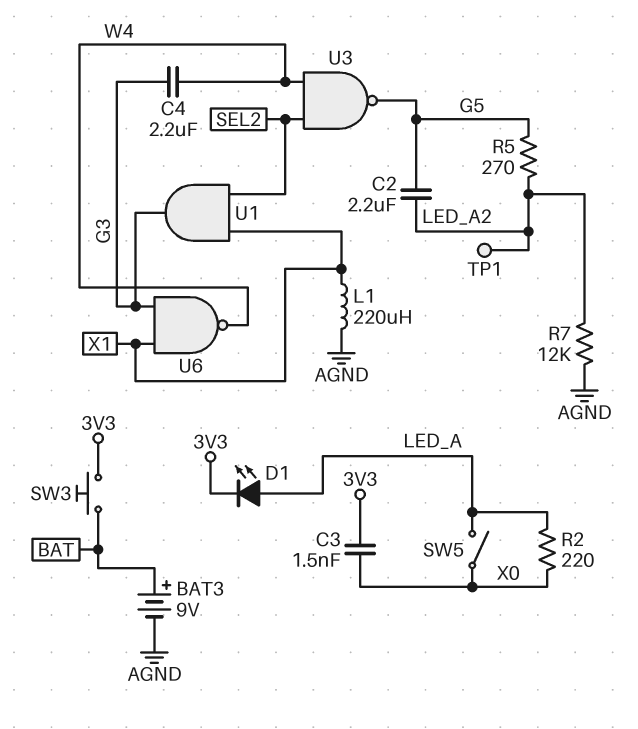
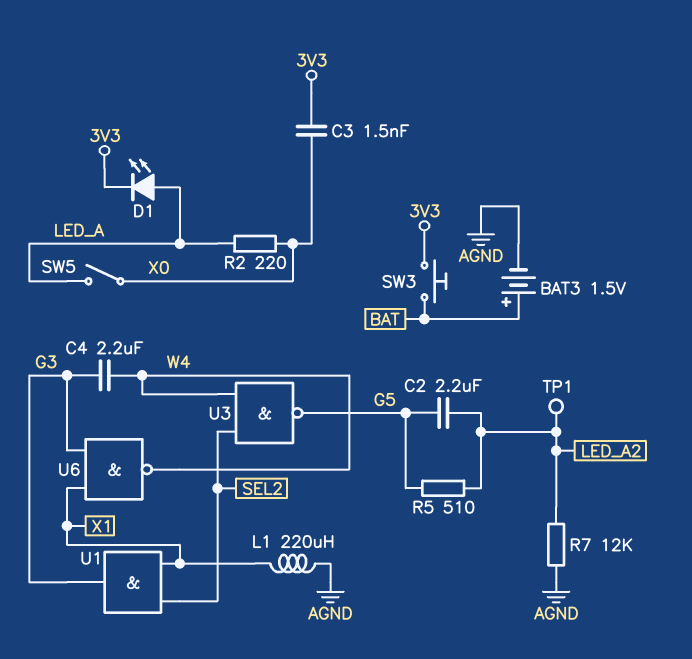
BAT3: 9V (plus BAT, minus AGND) -> 1.5V (plus BAT, minus AGND)
R5: 270 (G5, LED_A2) -> 510 (G5, LED_A2)

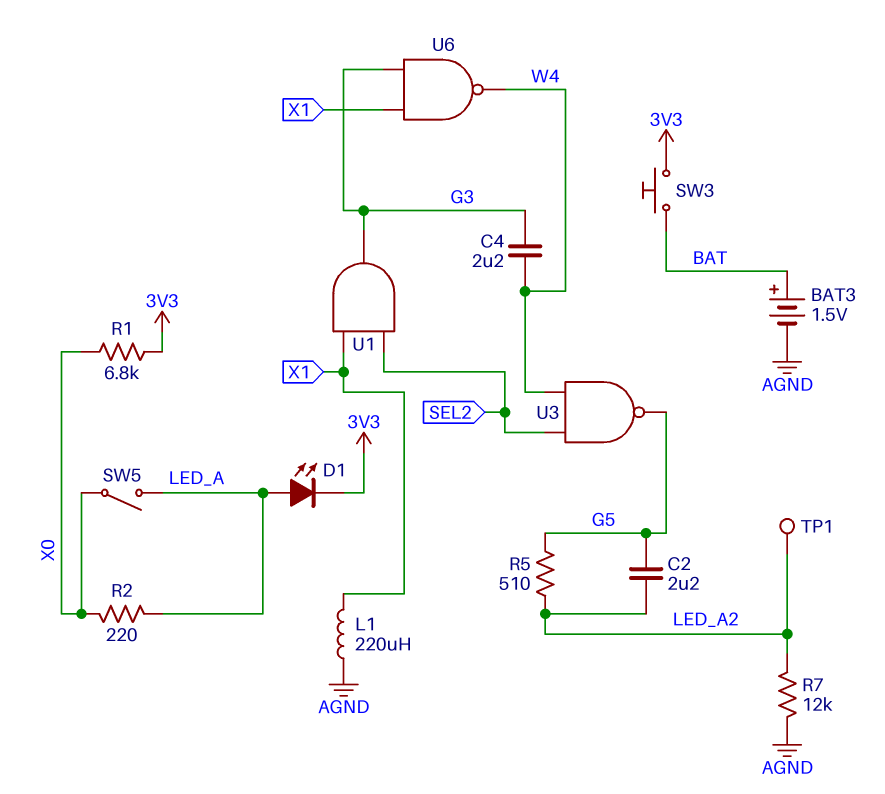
C3: 1.5nF (3V3, X0) -> none
R1: none -> 6.8k (3V3, X0)

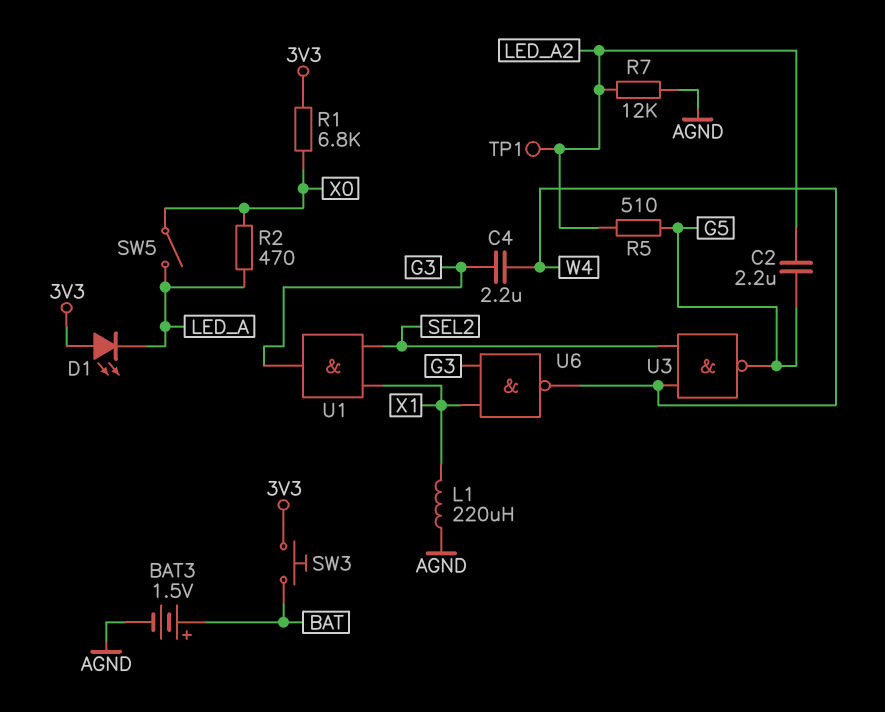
D1: LED (A LED_A, K 3V3) -> LED (A 3V3, K LED_A)
R2: 220 (LED_A, X0) -> 470 (LED_A, X0)

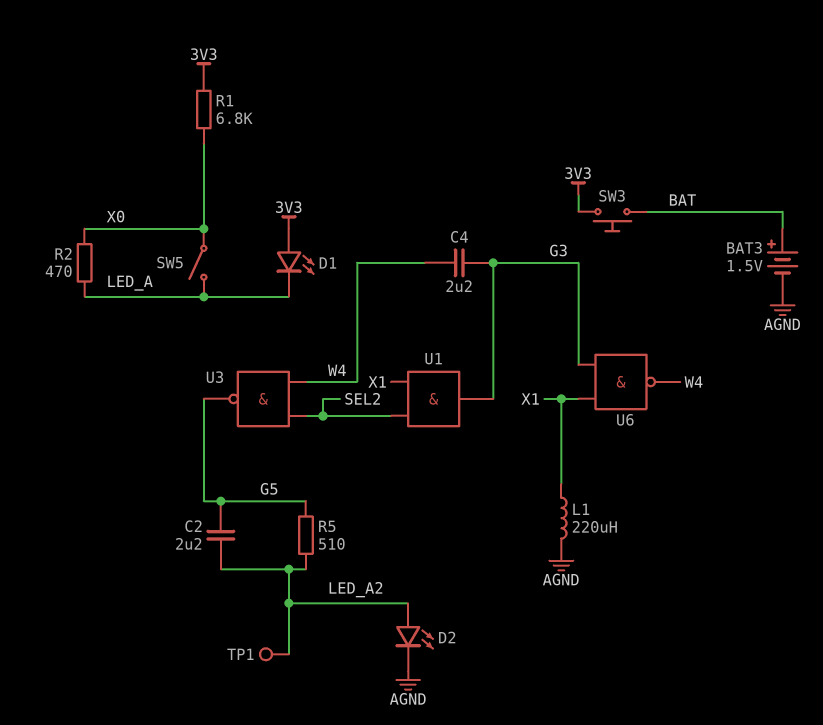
D2: none -> LED (A LED_A2, K AGND)
R7: 12k (AGND, LED_A2) -> none

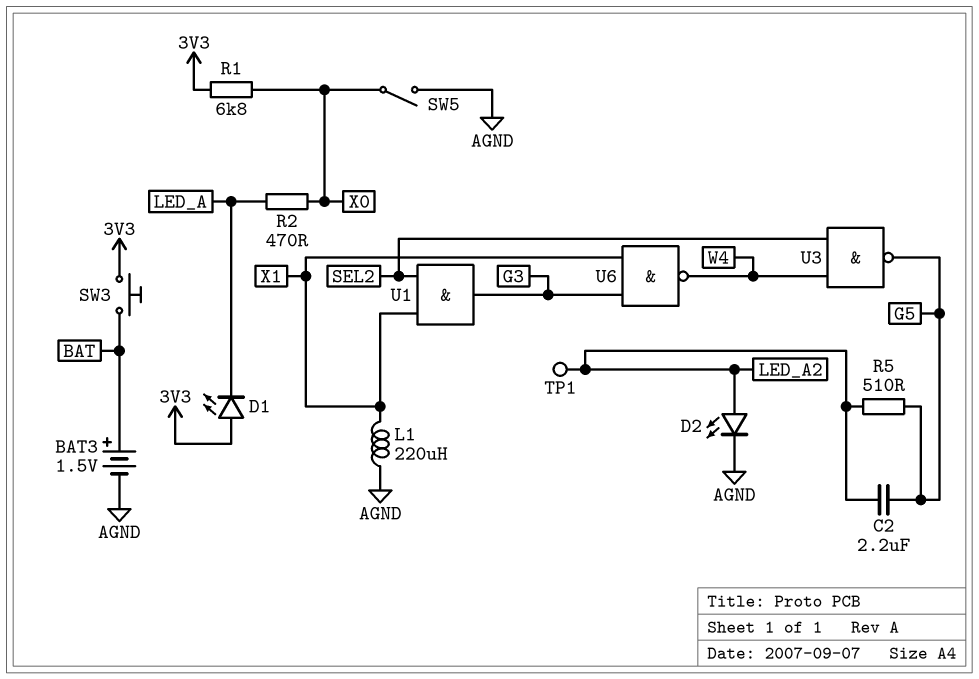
C4: 2.2uF (G3, W4) -> none
SW5: switch (LED_A, X0) -> switch (AGND, X0)

